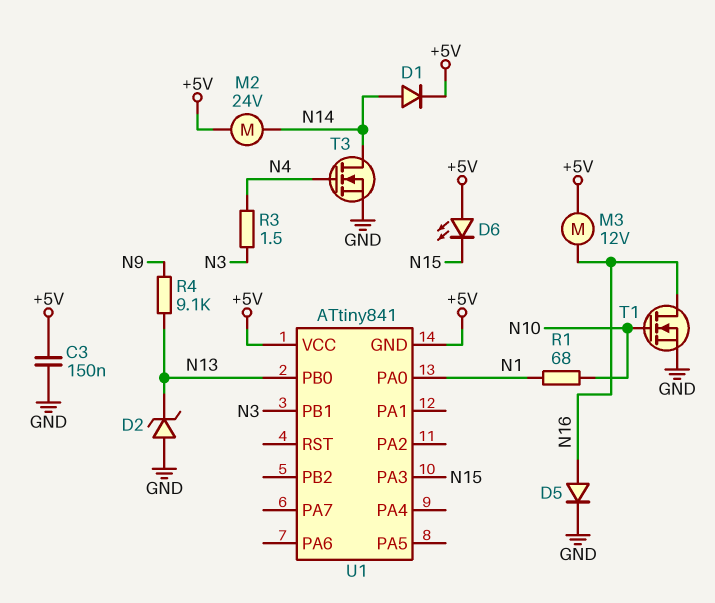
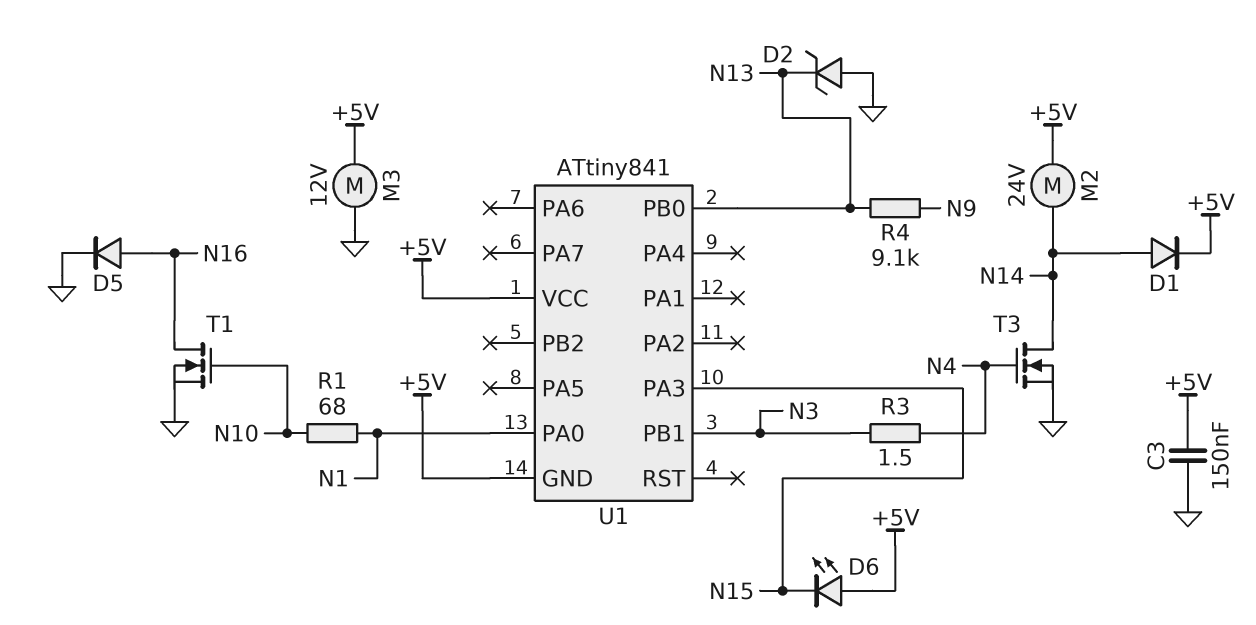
M3: motor 12V (+5V, N16) -> motor 12V (+5V, GND)

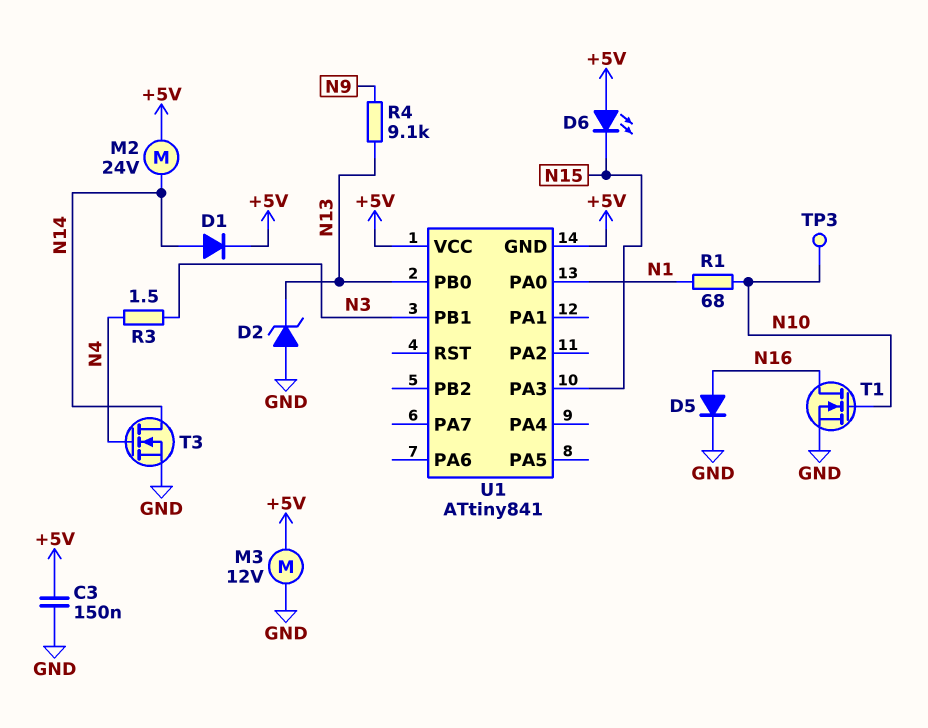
TP3: none -> test point (N10)

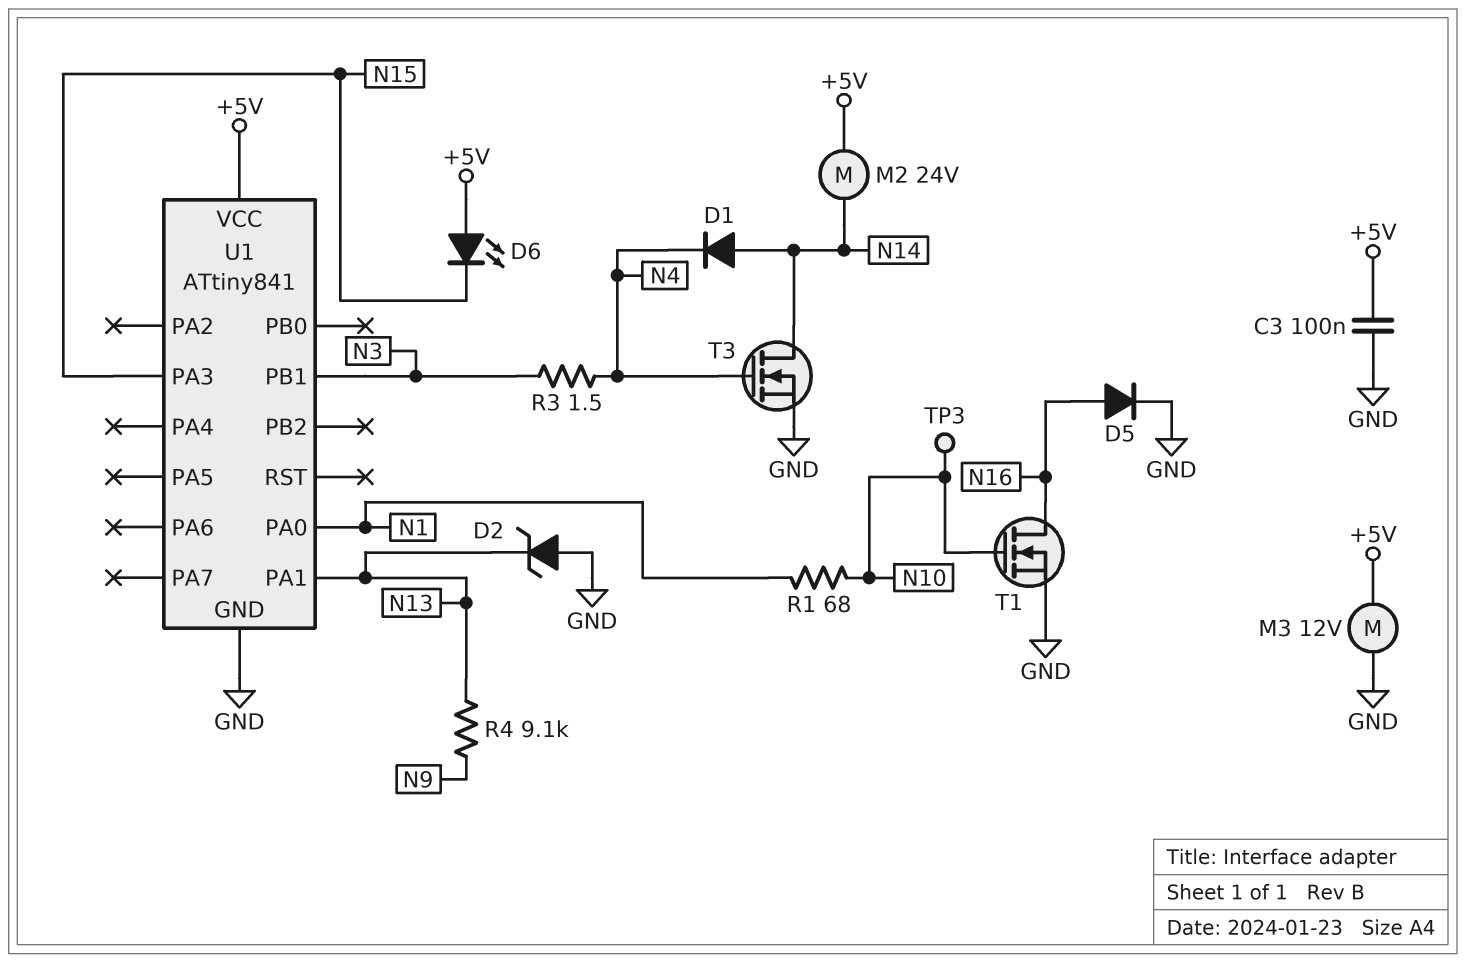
C3: 150nF (+5V, GND) -> 100nF (+5V, GND)
D1: diode (A N14, K +5V) -> diode (A N14, K N4)
U1 pin GND: +5V -> GND
U1 pin PA1: none -> N13
U1 pin PB0: N13 -> none

